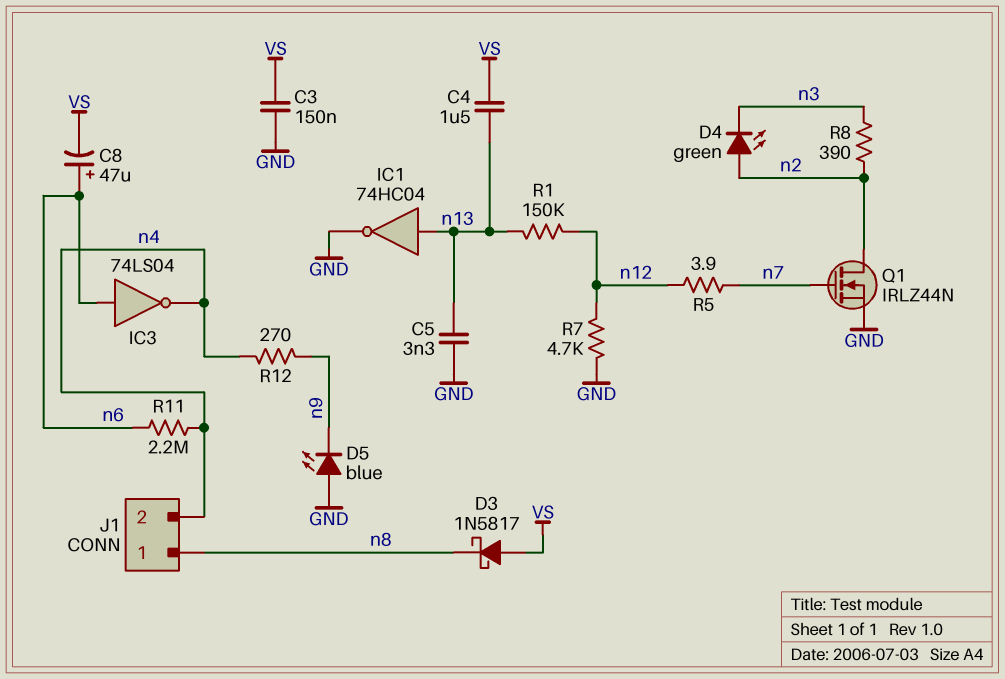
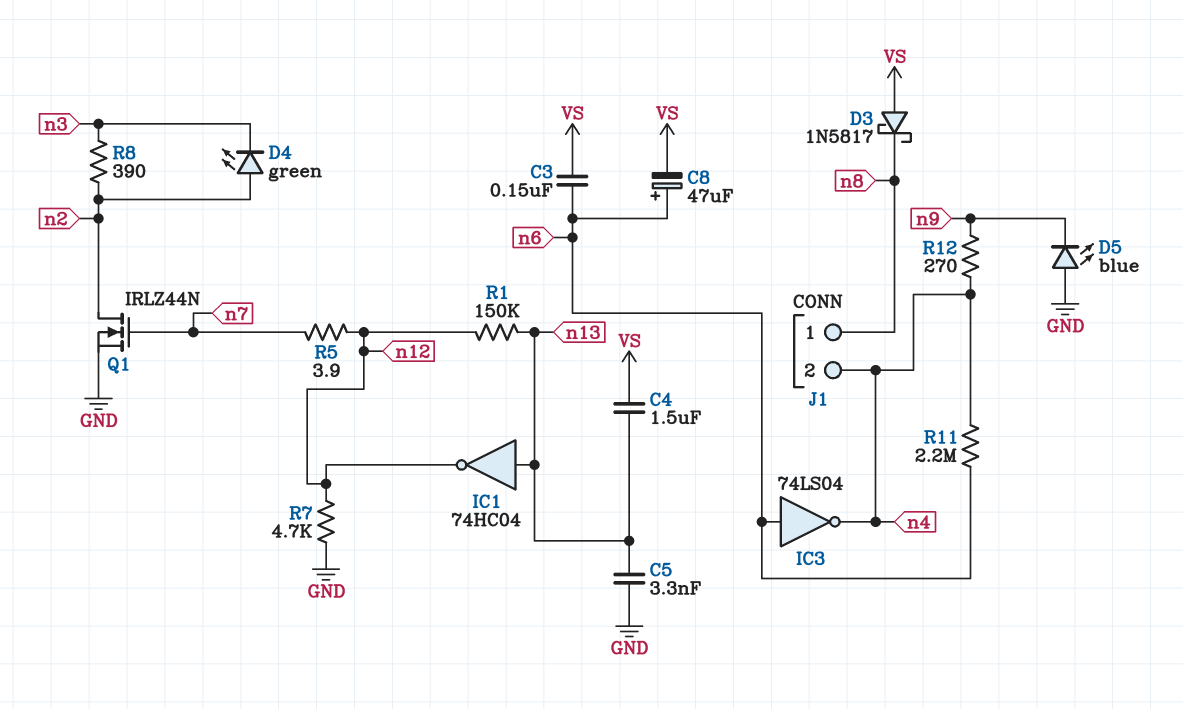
C3: 150nF (GND, VS) -> 150nF (VS, n6)
IC1: NOT 74HC04 (in n13, out GND) -> NOT 74HC04 (in n13, out n12)

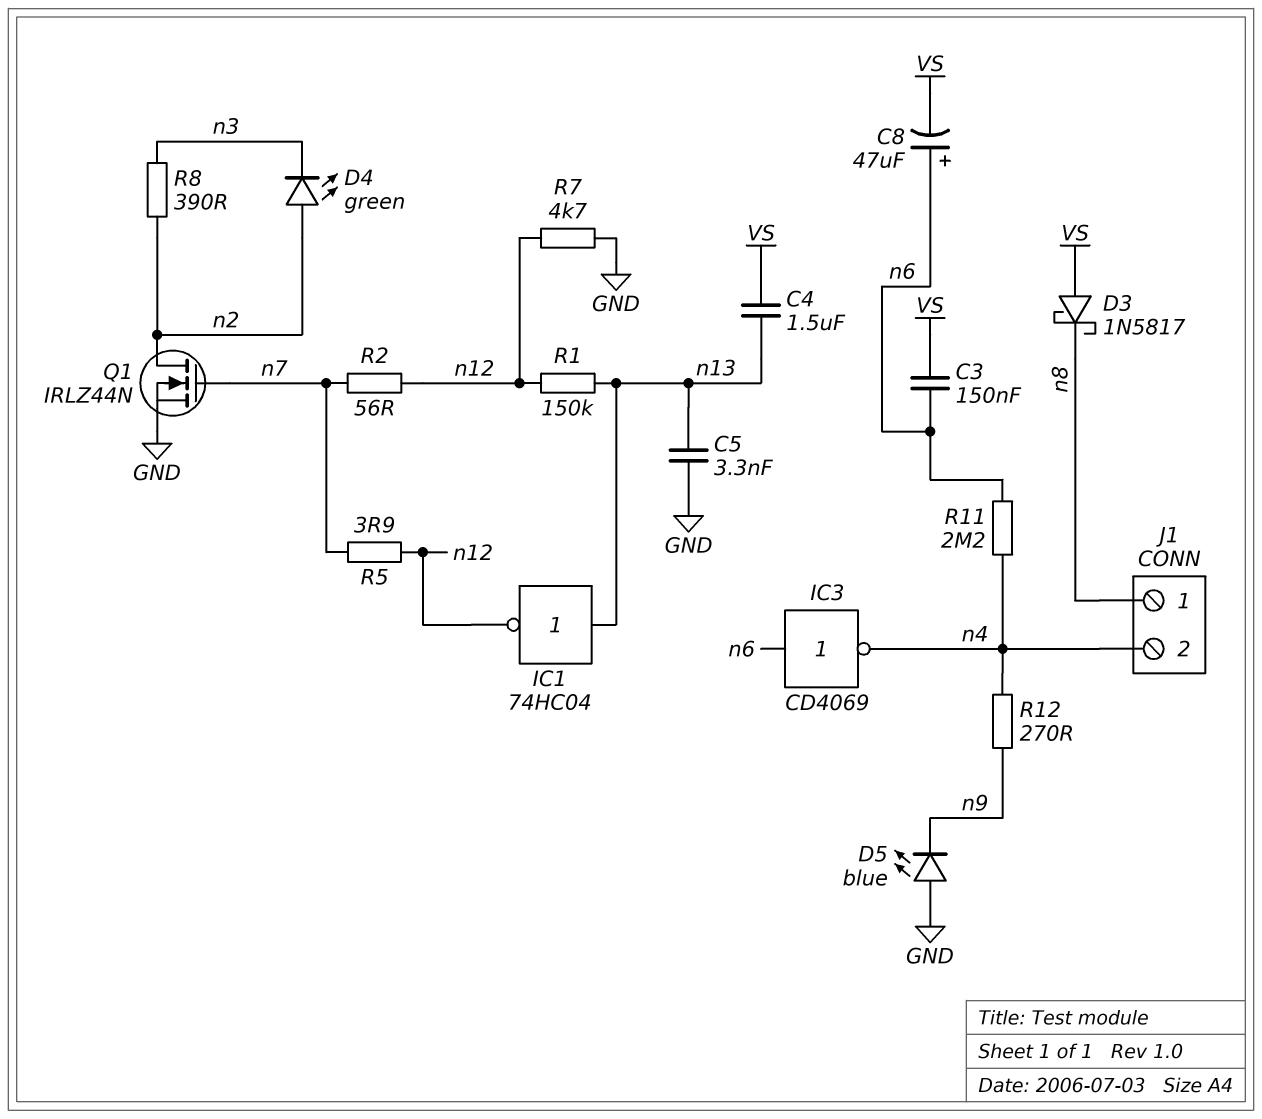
IC3: NOT 74LS04 (in n6, out n4) -> NOT CD4069 (in n6, out n4)
R2: none -> 56 (n7, n12)

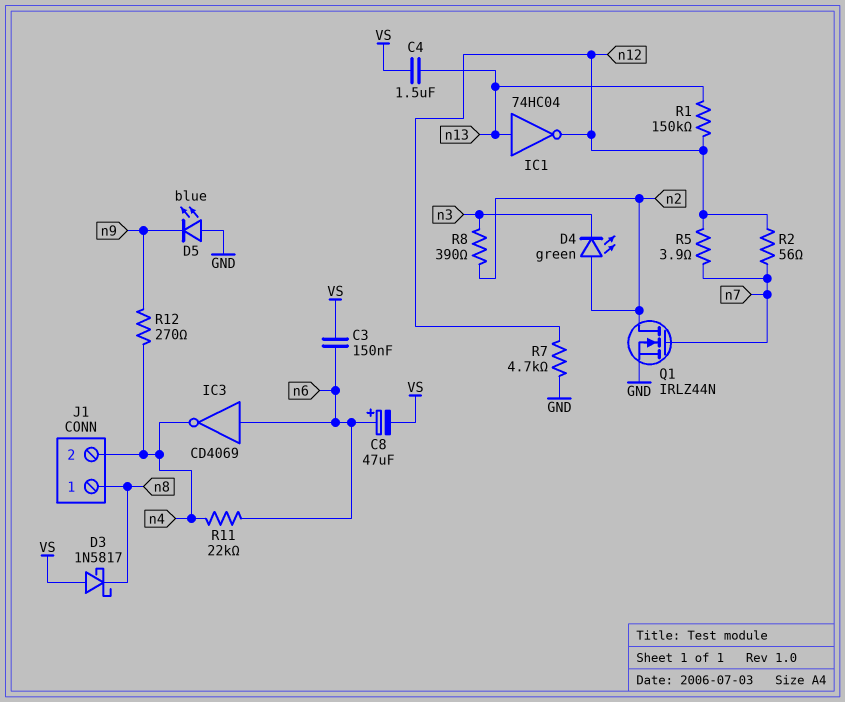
C5: 3.3nF (GND, n13) -> none
R11: 2.2M (n4, n6) -> 22k (n4, n6)

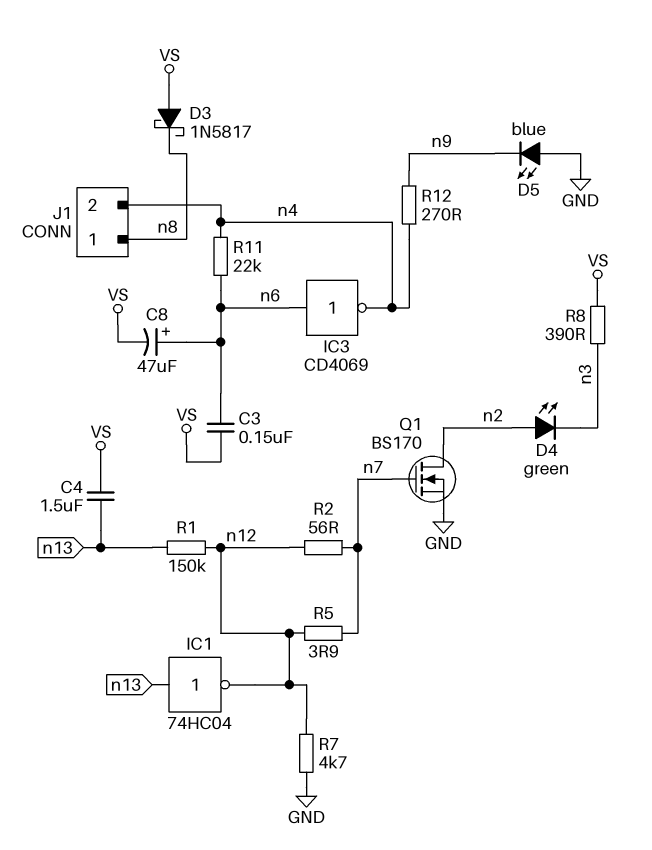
Q1: NMOS IRLZ44N (G n7, D n2, S GND) -> NMOS BS170 (G n7, D n2, S GND)
R8: 390 (n2, n3) -> 390 (VS, n3)

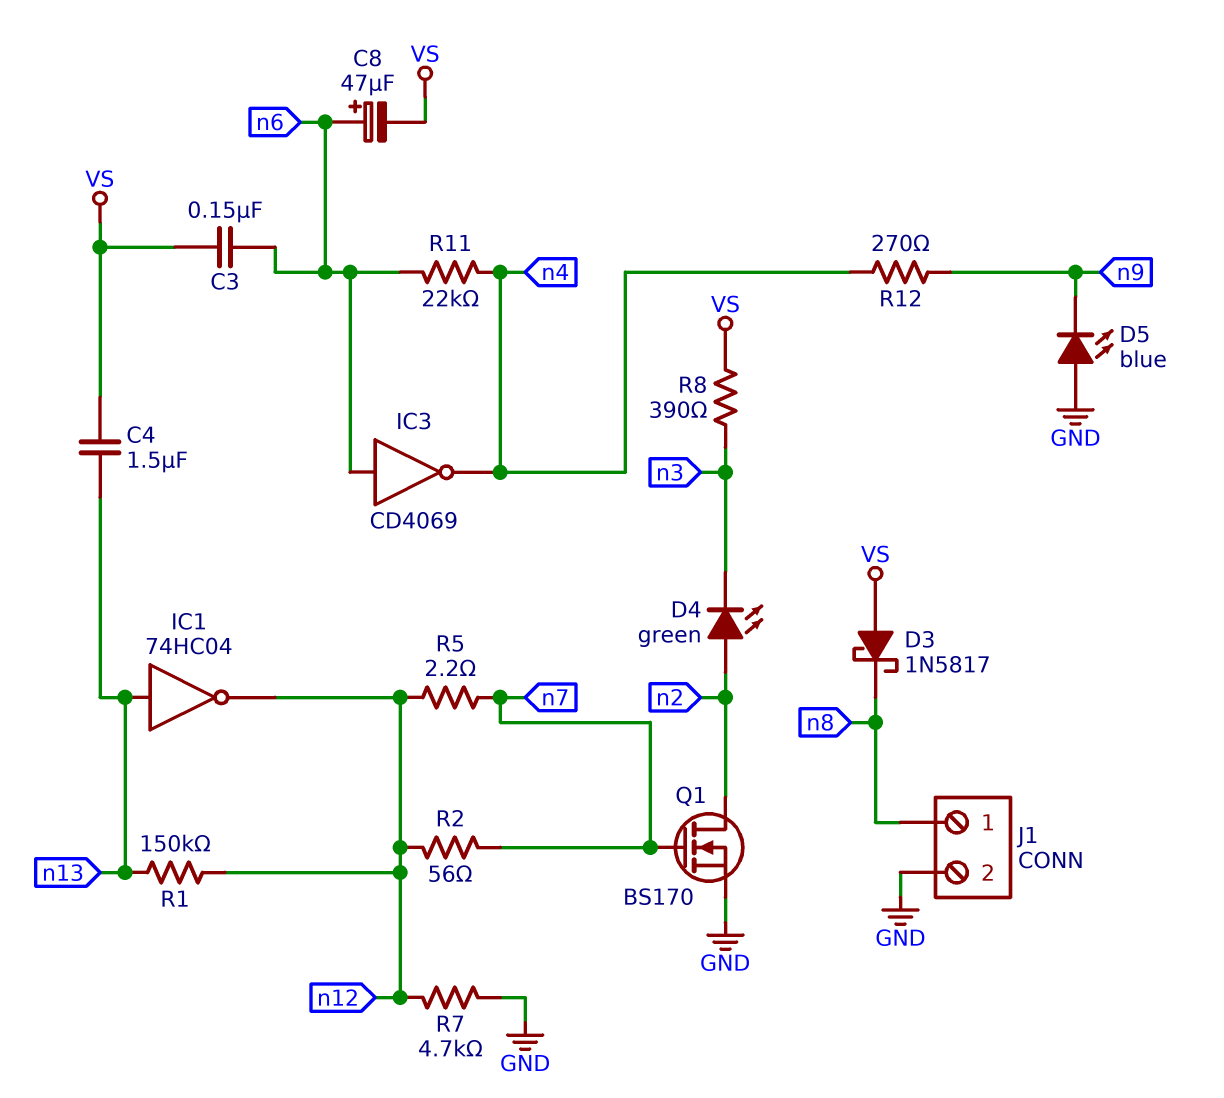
J1 pin 2: n4 -> GND
R5: 3.9 (n7, n12) -> 2.2 (n7, n12)

